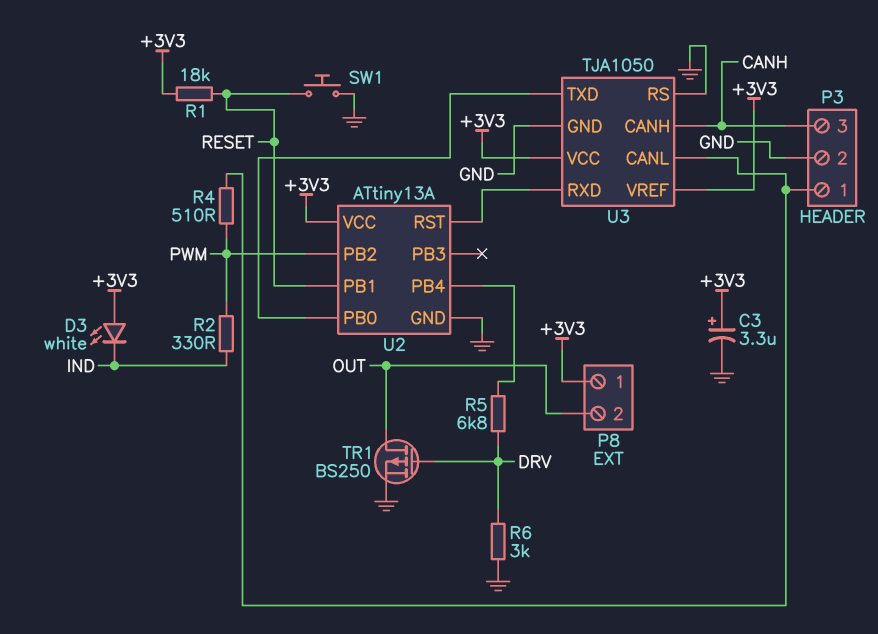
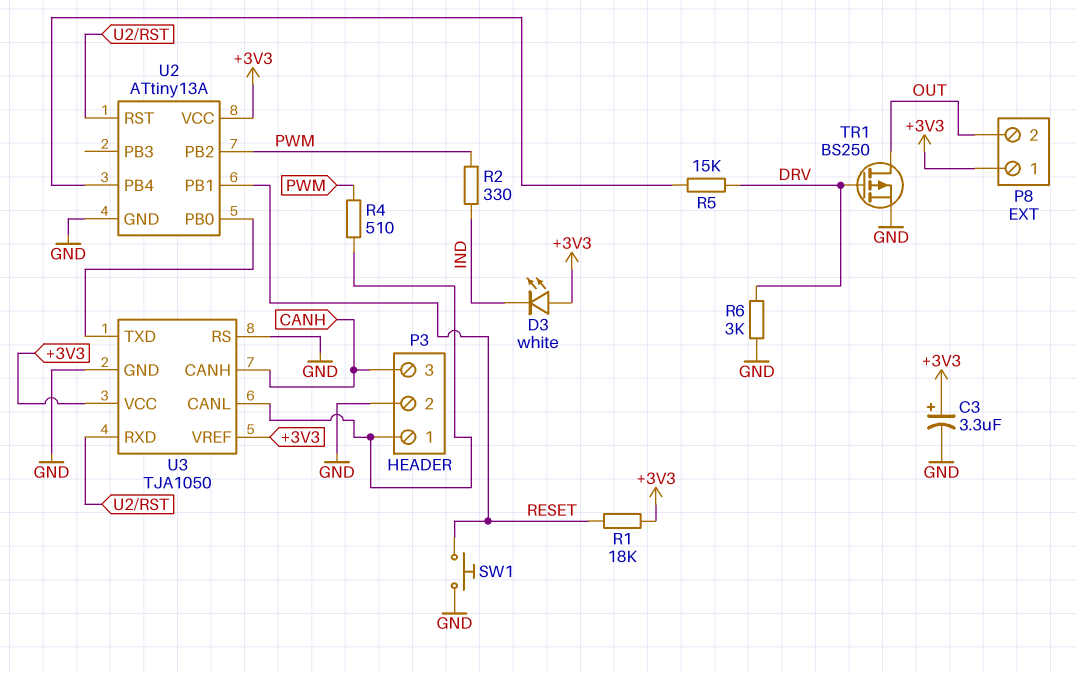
R5: 6.8k (DRV, U2/PB4) -> 15k (DRV, U2/PB4)

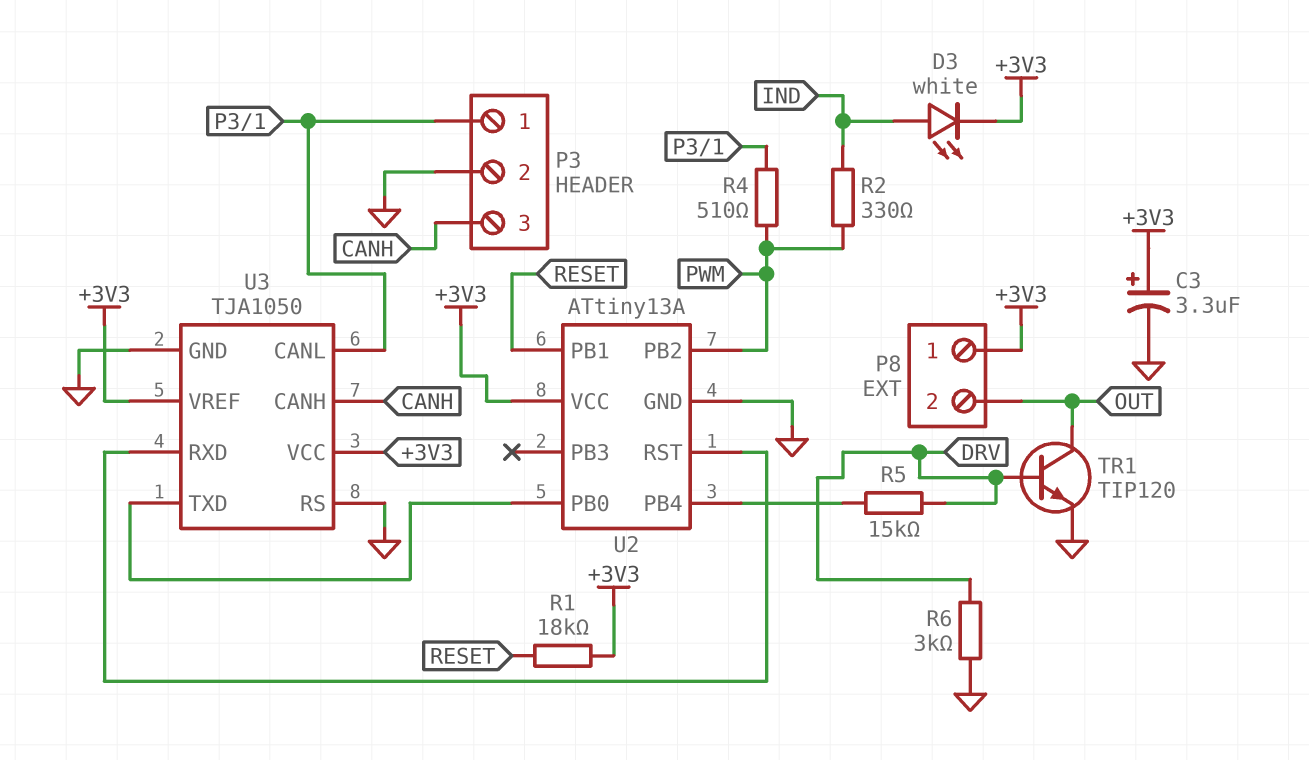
D3: LED white (A +3V3, K IND) -> LED white (A IND, K +3V3)
SW1: button (GND, RESET) -> none
TR1: PMOS BS250 (G DRV, D OUT, S GND) -> NPN TIP120 (B DRV, C OUT, E GND)

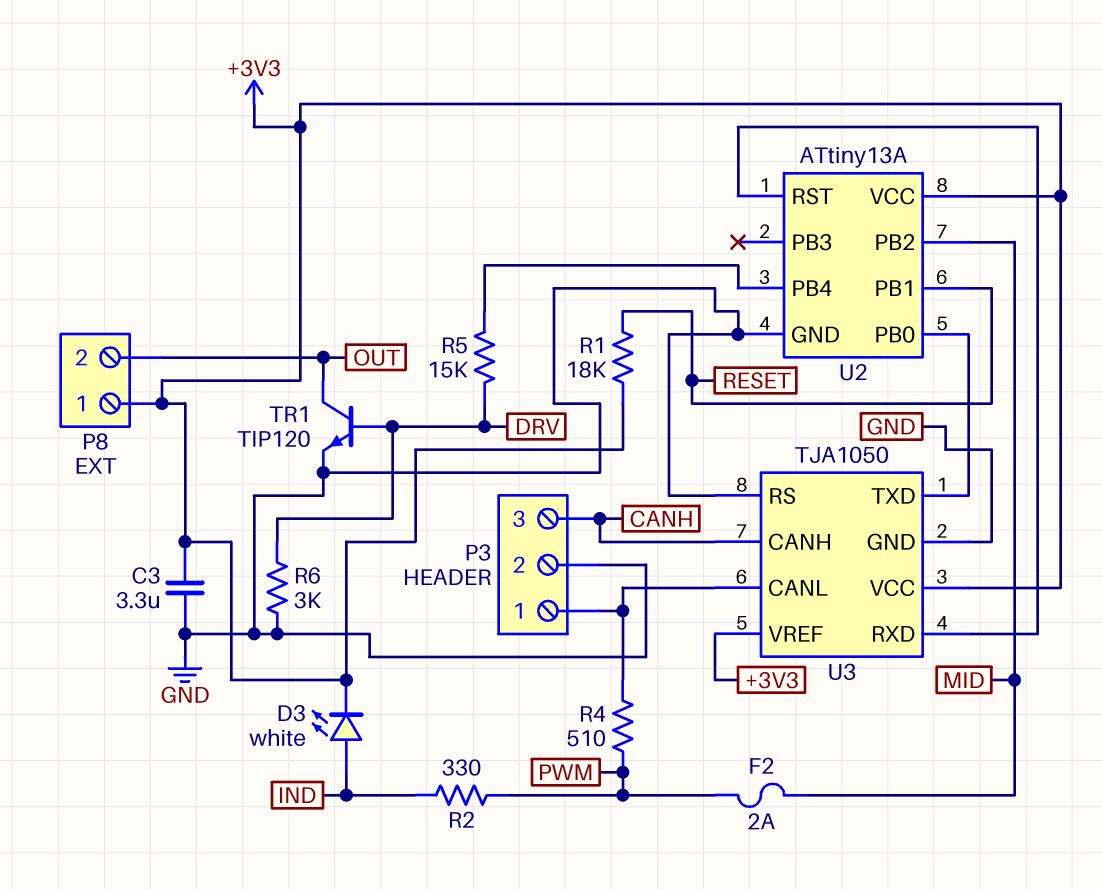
C3: 3.3uF (plus +3V3, minus GND) -> 3.3uF (+3V3, GND)
F2: none -> 2A (MID, PWM)
U2 pin PB2: PWM -> MID

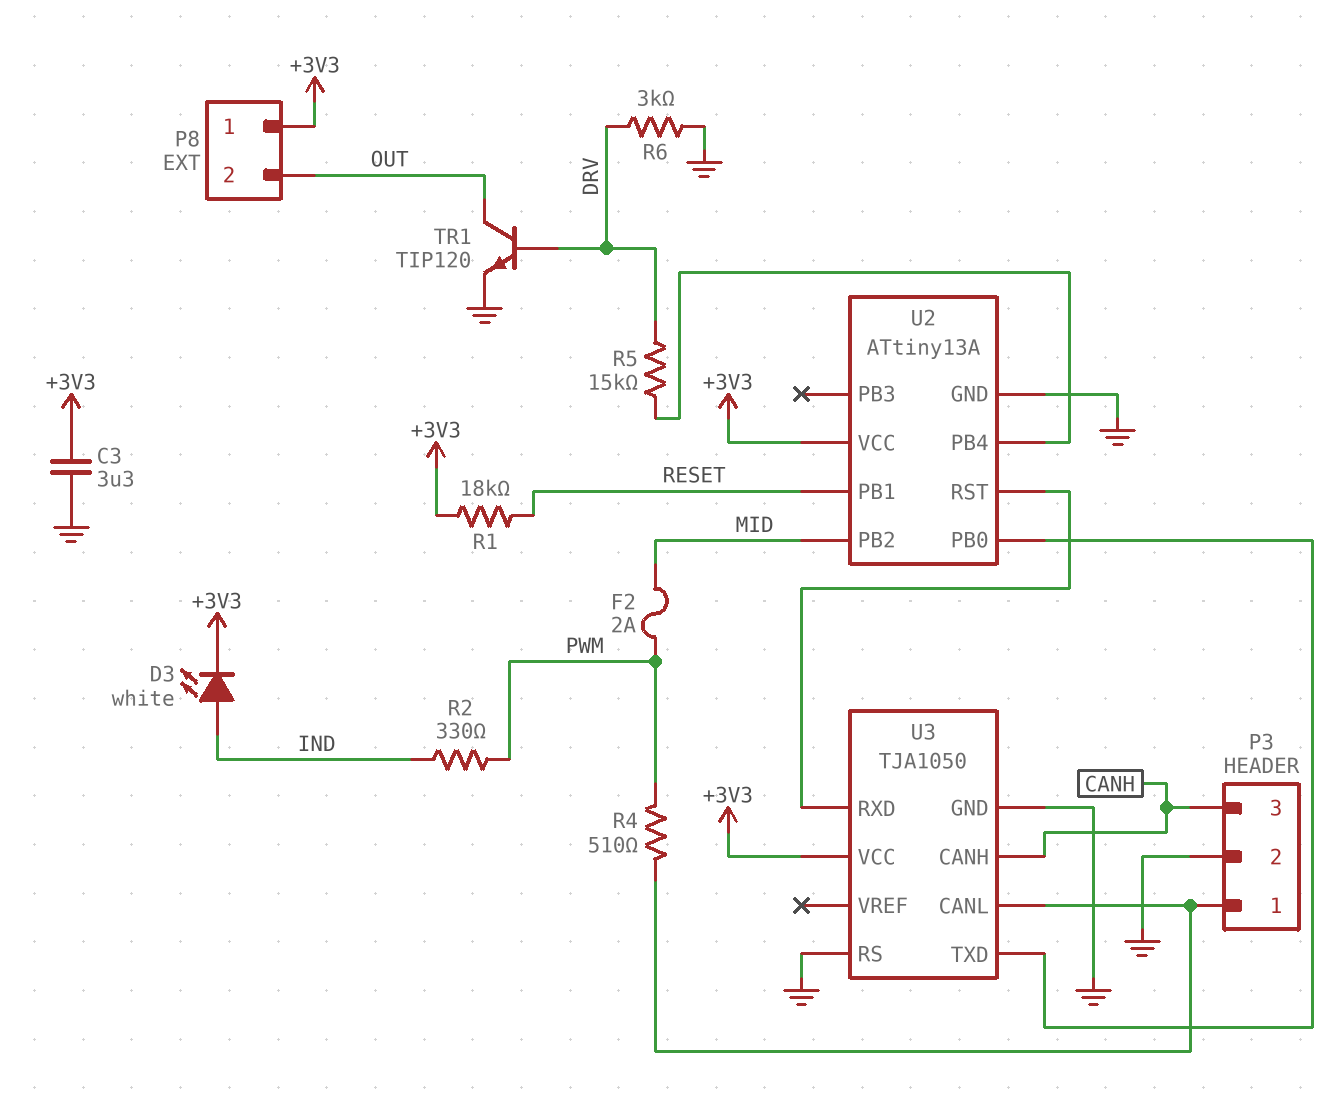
U3 pin VREF: +3V3 -> none

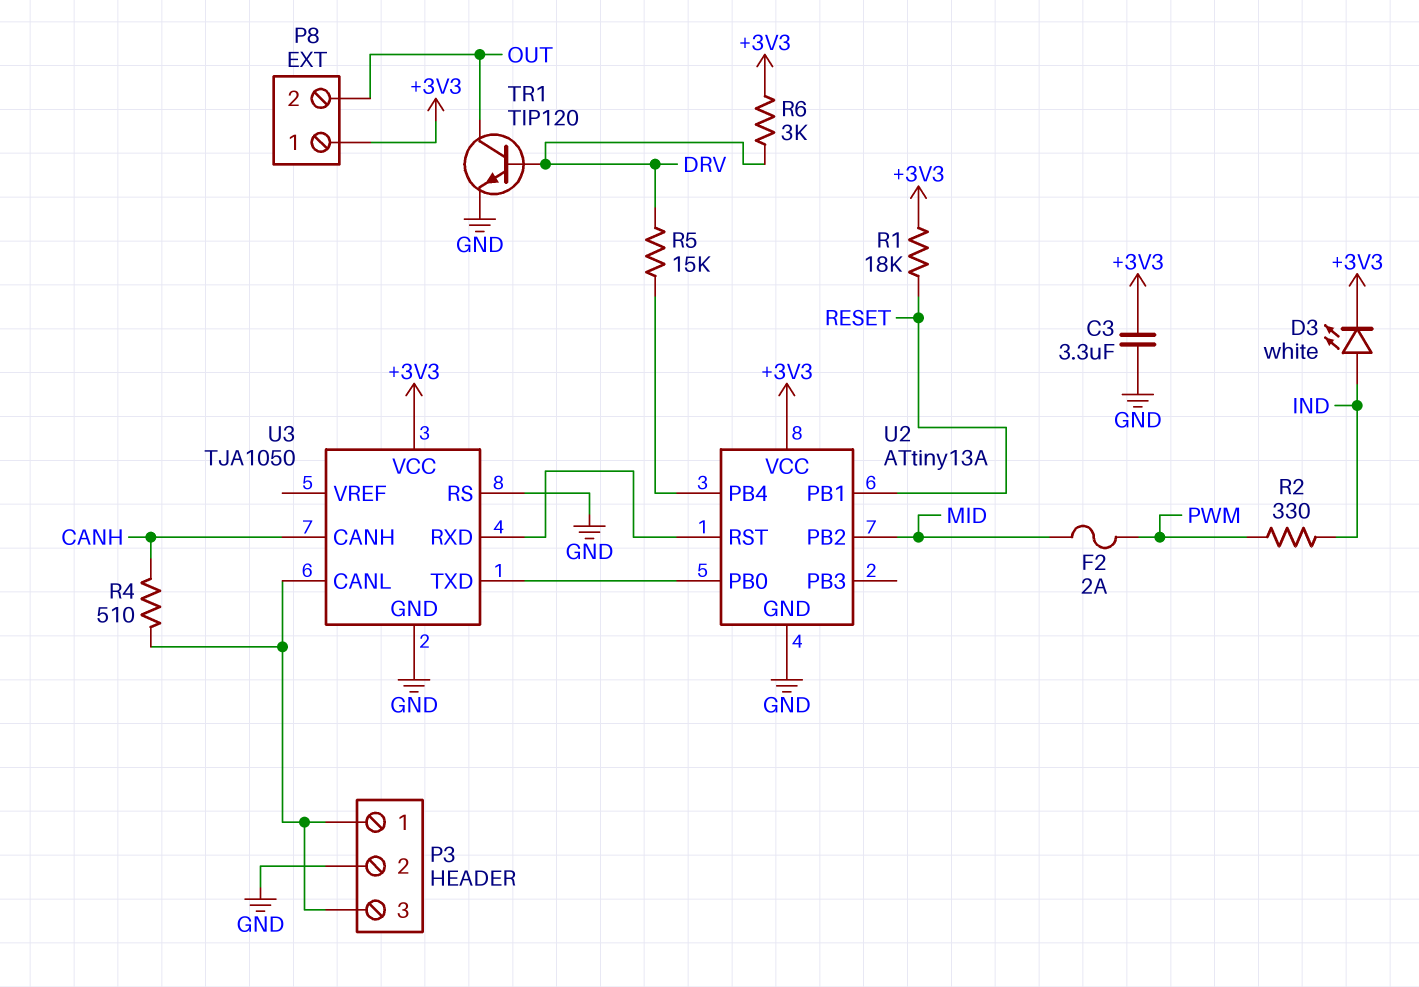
P3 pin 3: CANH -> P3/1
R4: 510 (P3/1, PWM) -> 510 (CANH, P3/1)
R6: 3k (DRV, GND) -> 3k (+3V3, DRV)

